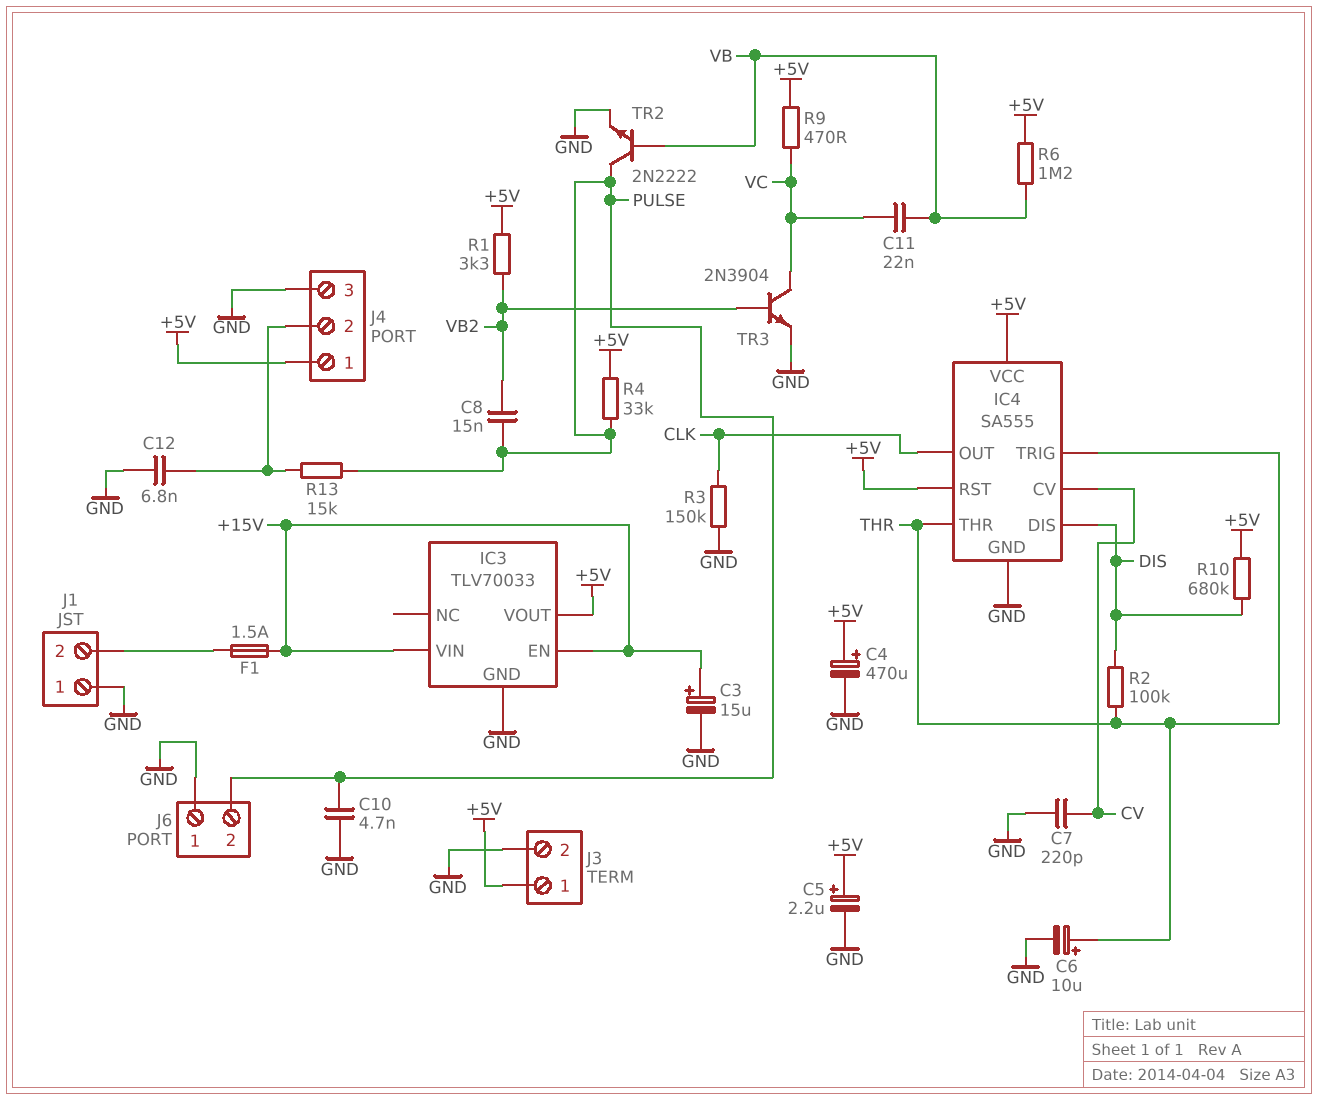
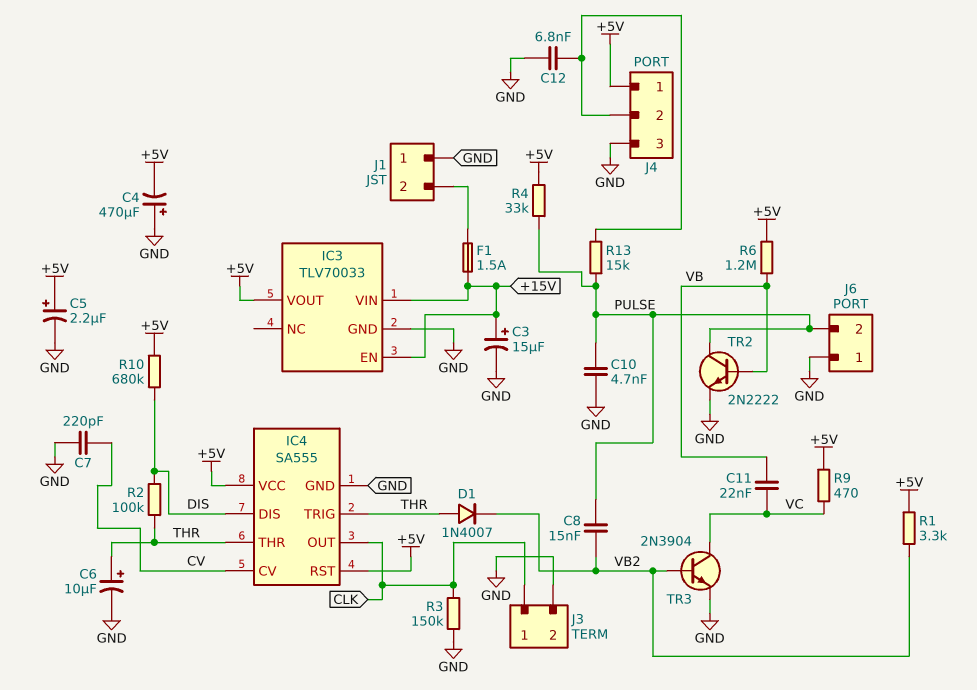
C4: 470uF (plus +5V, minus GND) -> 470uF (plus GND, minus +5V)
D1: none -> diode 1N4007 (A THR, K VB2)
J3 pin 1: +5V -> CLK

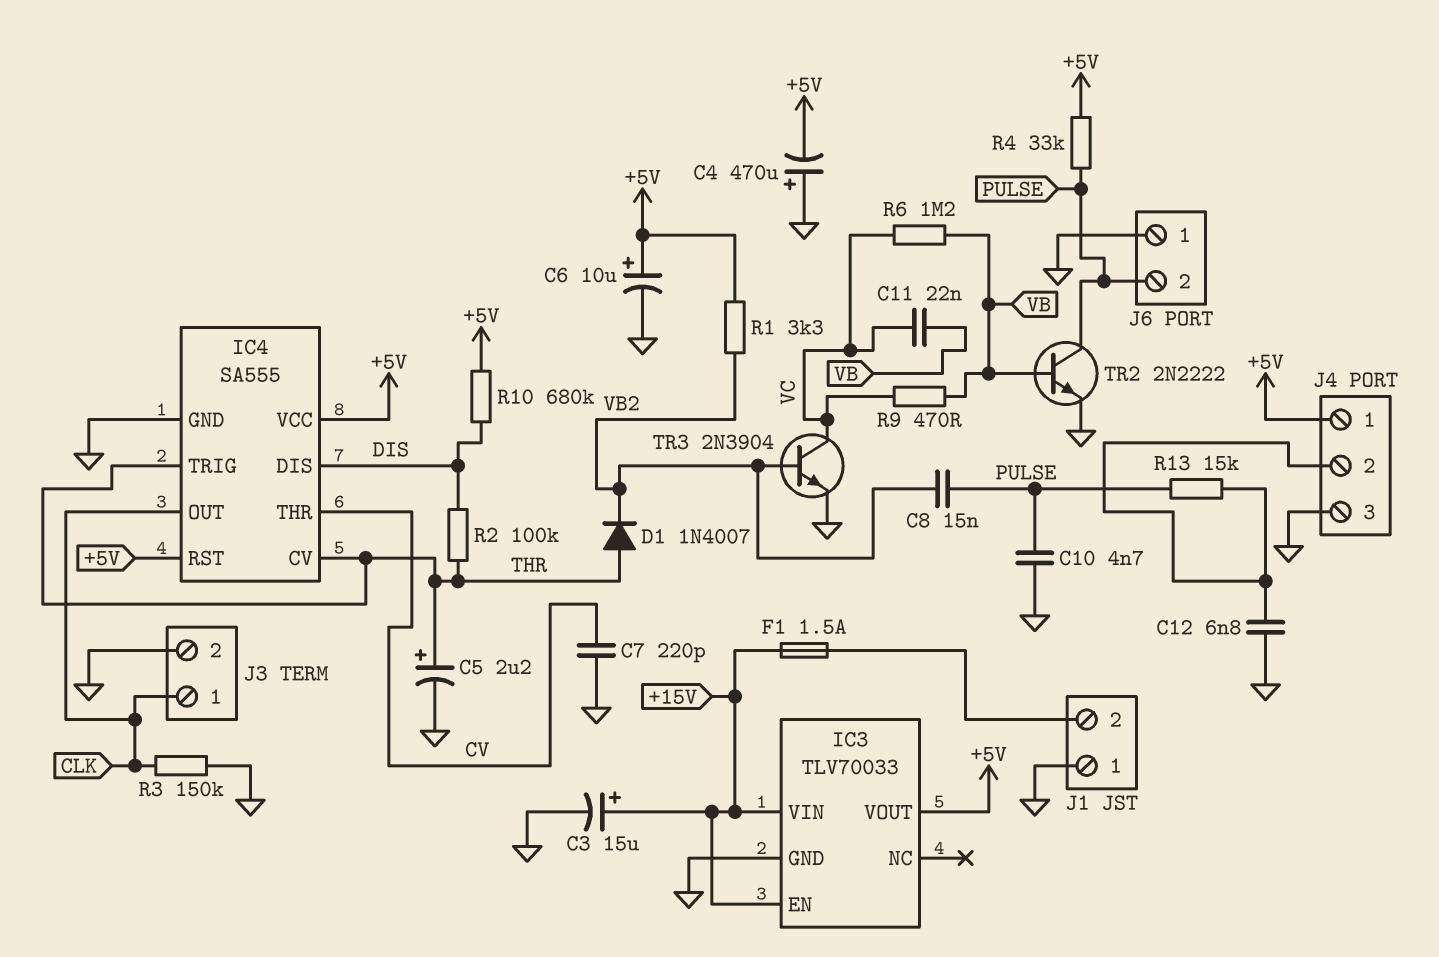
C5: 2.2uF (plus +5V, minus GND) -> 2.2uF (plus THR, minus GND)
C6: 10uF (plus THR, minus GND) -> 10uF (plus +5V, minus GND)
IC4 pin CV: CV -> THR
IC4 pin THR: THR -> CV
R6: 1.2M (+5V, VB) -> 1.2M (VB, VC)
R9: 470 (+5V, VC) -> 470 (VB, VC)

